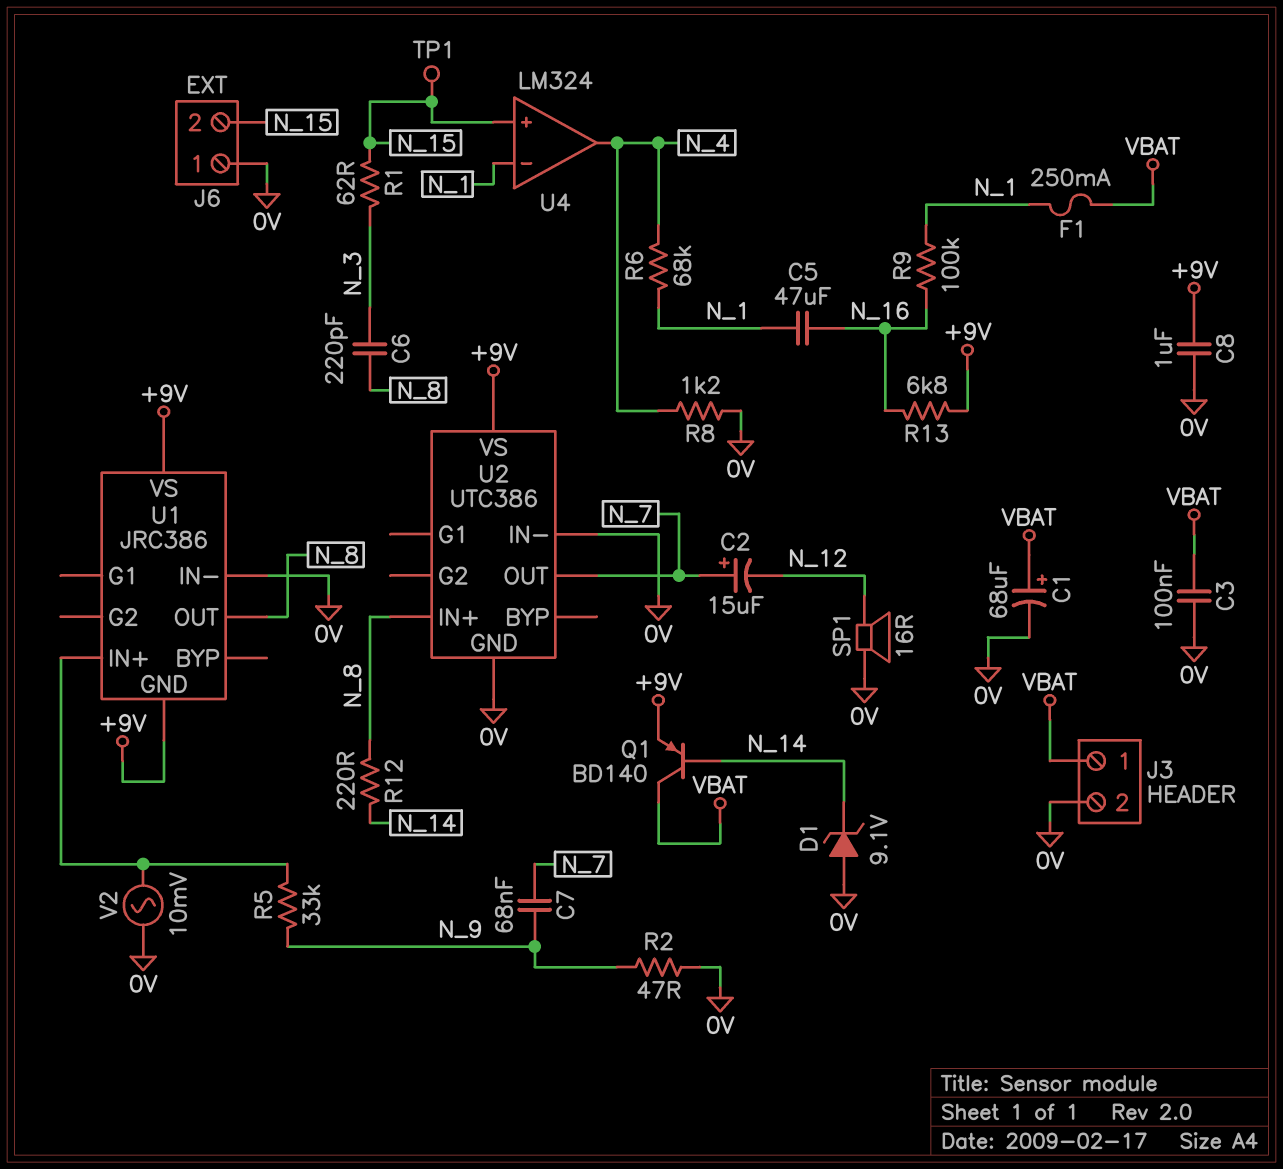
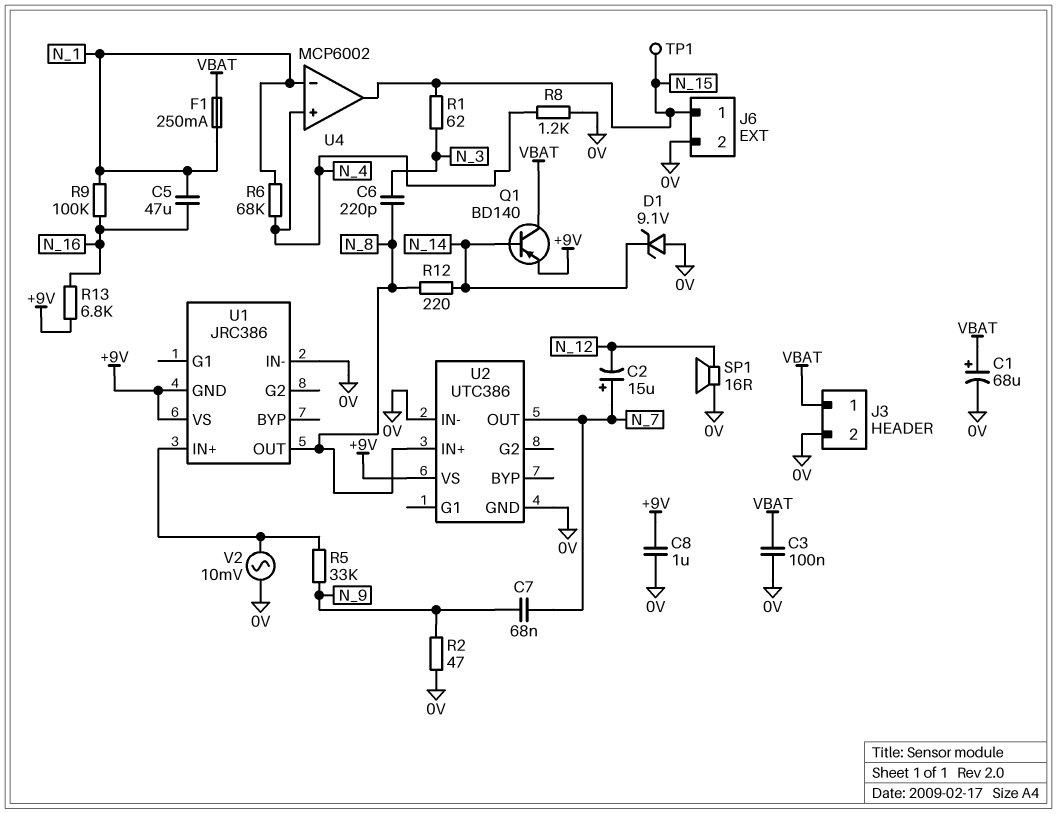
J6 pin 1: 0V -> N_15
J6 pin 2: N_15 -> 0V
U4: LM324 -> MCP6002
U4 pin in+: N_15 -> N_4
U4 pin out: N_4 -> N_15

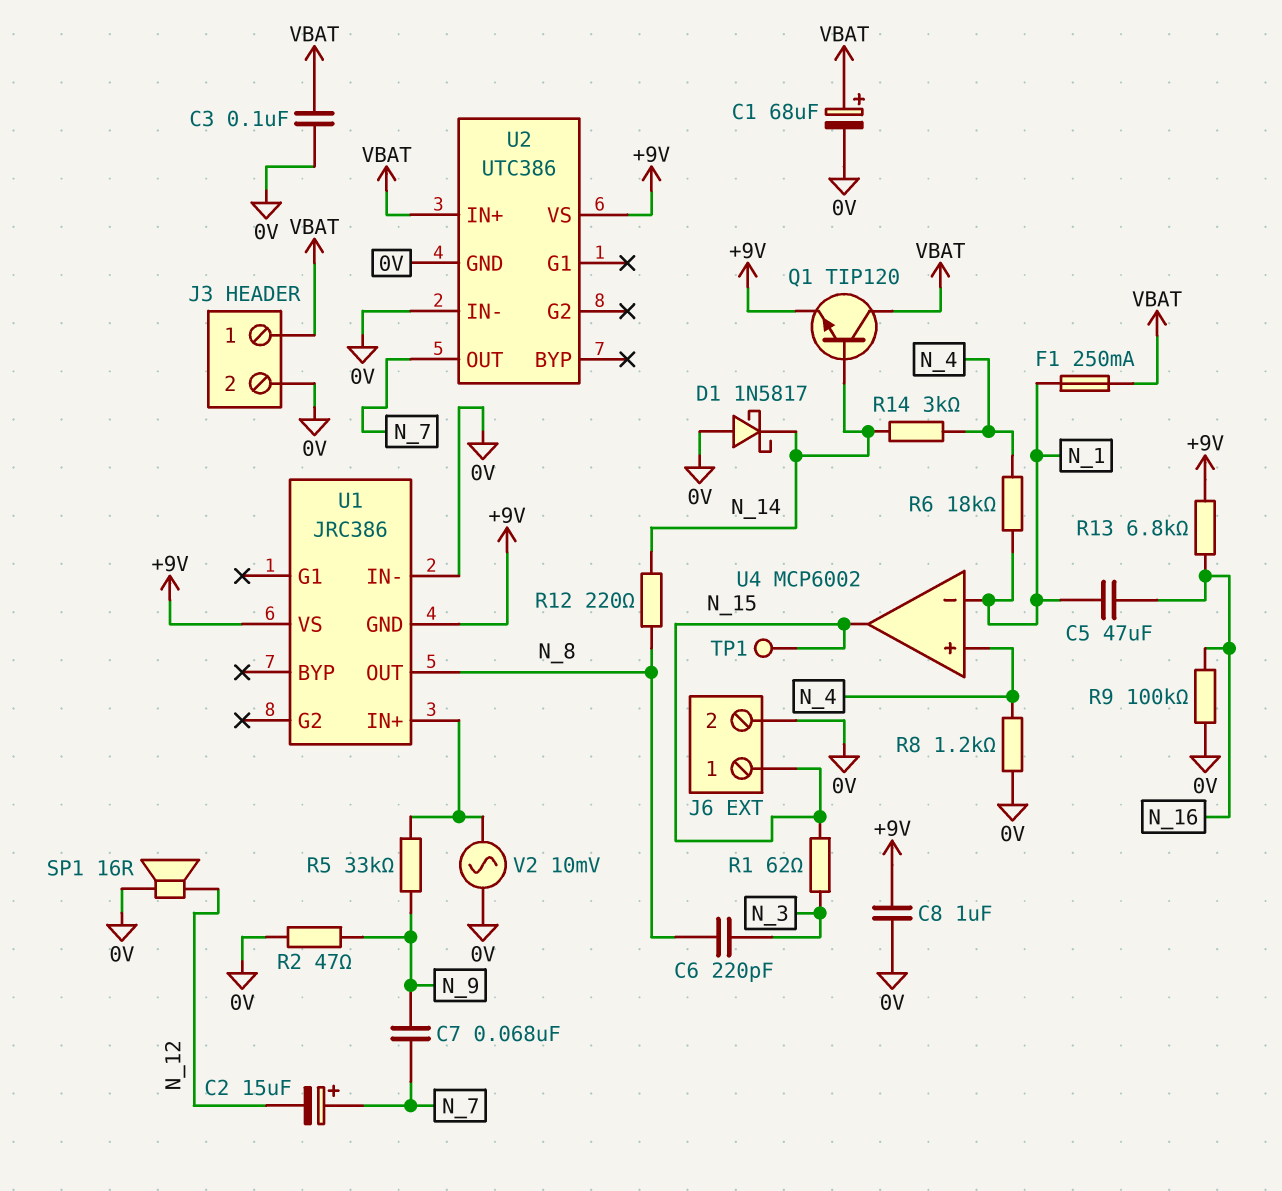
D1: zener 9.1V (A 0V, K N_14) -> schottky 1N5817 (A 0V, K N_14)
Q1: PNP BD140 (B N_14, C VBAT, E +9V) -> NPN TIP120 (B N_14, C VBAT, E +9V)
R6: 68k (N_1, N_4) -> 18k (N_1, N_4)
R9: 100k (N_1, N_16) -> 100k (0V, N_16)
R14: none -> 3k (N_4, N_14)
U2 pin IN+: N_8 -> VBAT

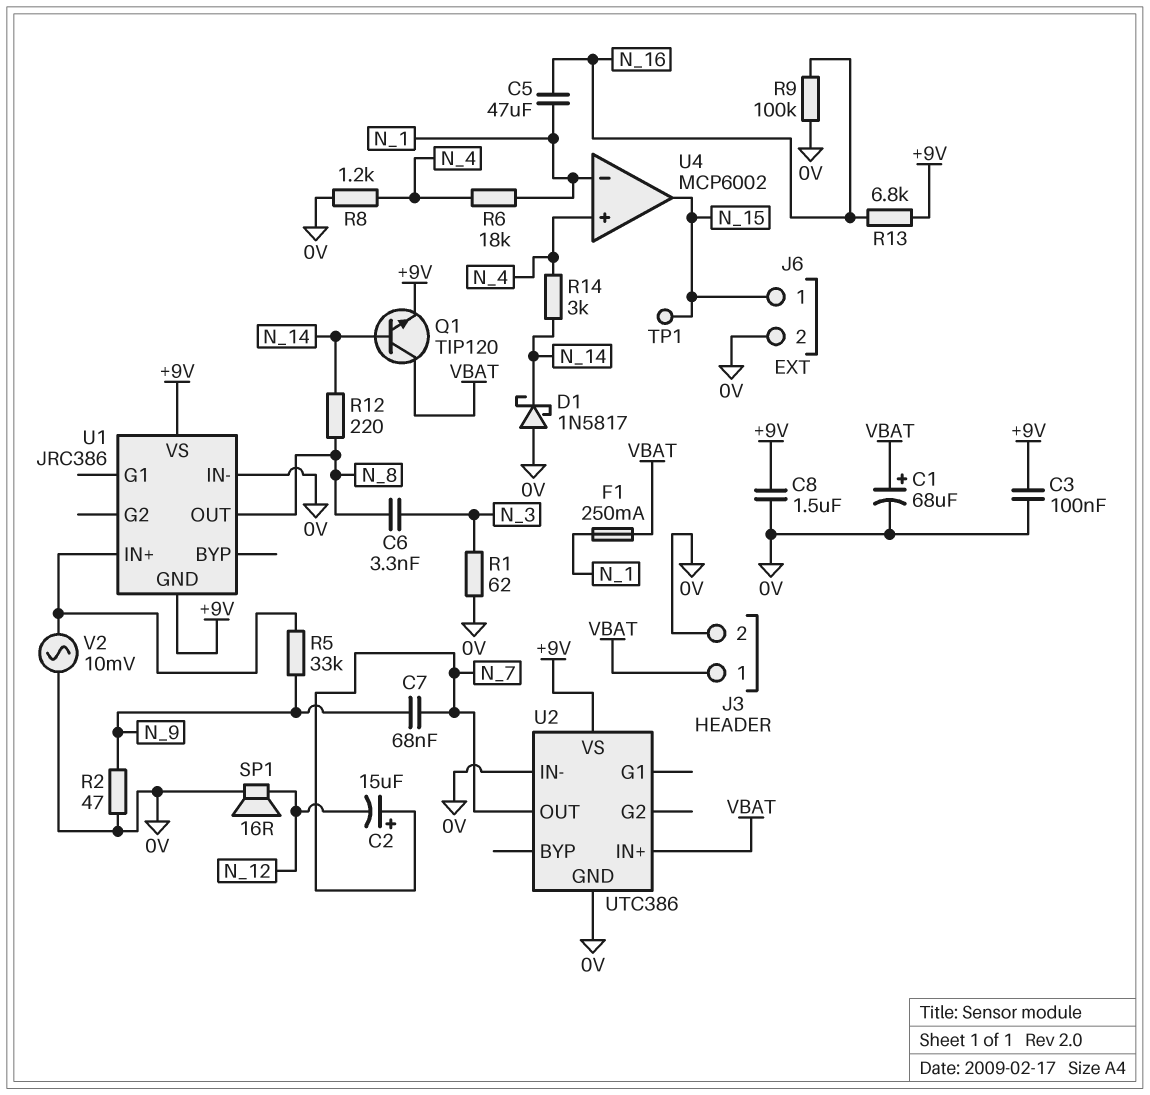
C3: 100nF (0V, VBAT) -> 100nF (+9V, 0V)
C6: 220pF (N_3, N_8) -> 3.3nF (N_3, N_8)
C8: 1uF (+9V, 0V) -> 1.5uF (+9V, 0V)
R1: 62 (N_3, N_15) -> 62 (0V, N_3)

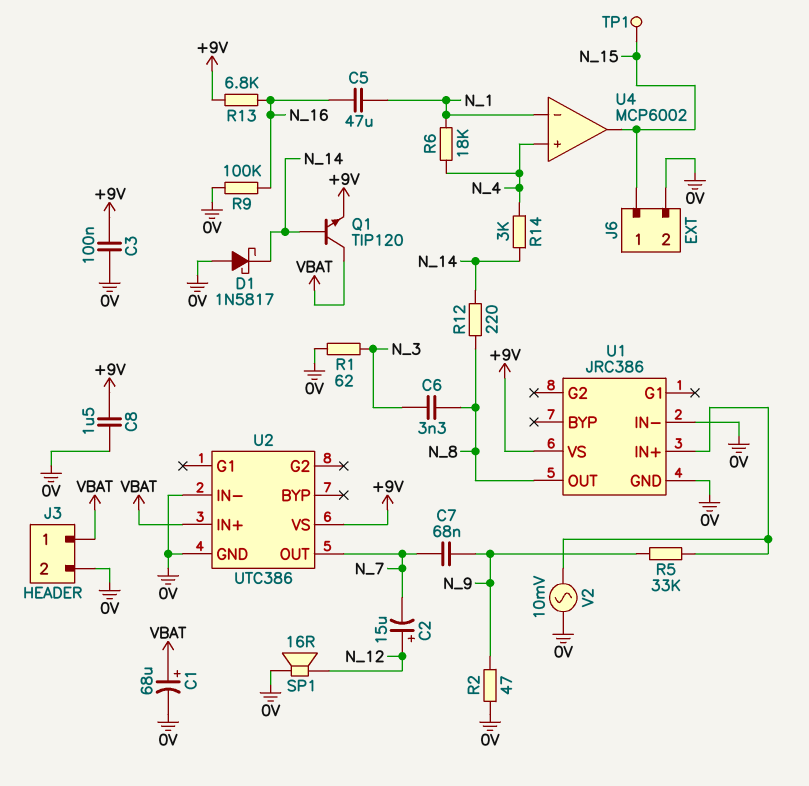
C2: 15uF (plus N_7, minus N_12) -> 15uF (plus N_12, minus N_7)
F1: 250mA (N_1, VBAT) -> none
R8: 1.2k (0V, N_4) -> none
U1 pin GND: +9V -> 0V

